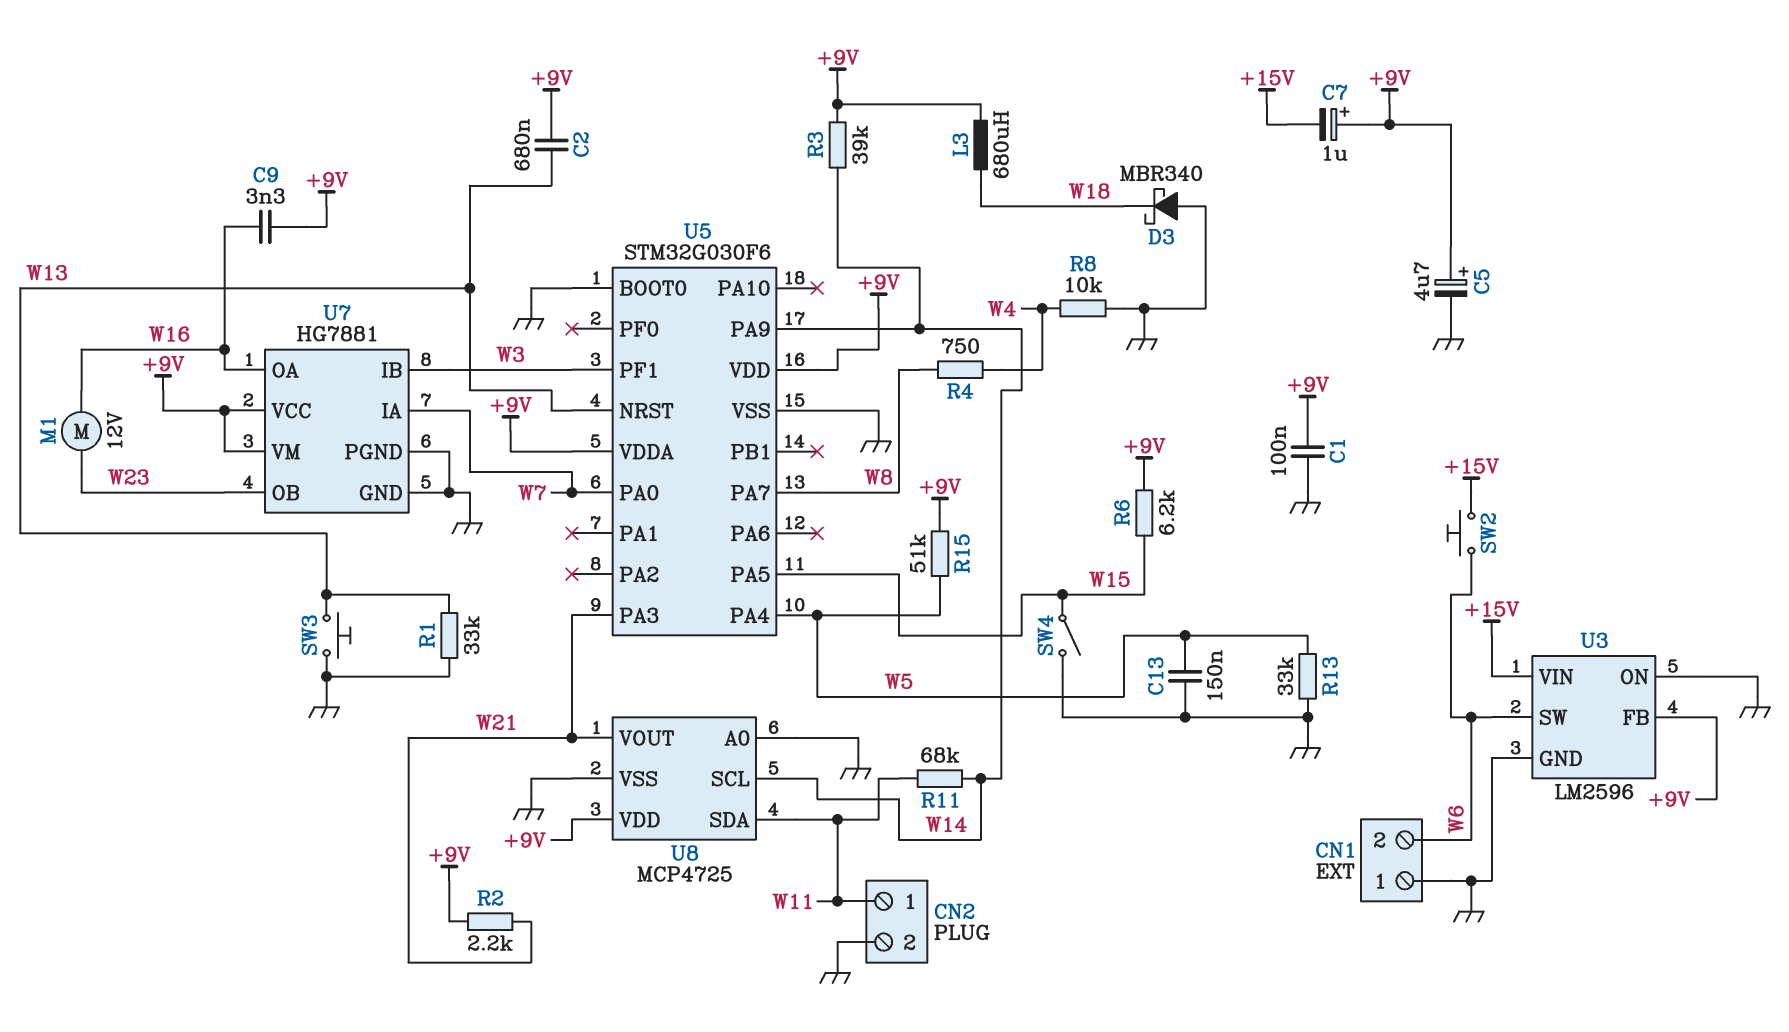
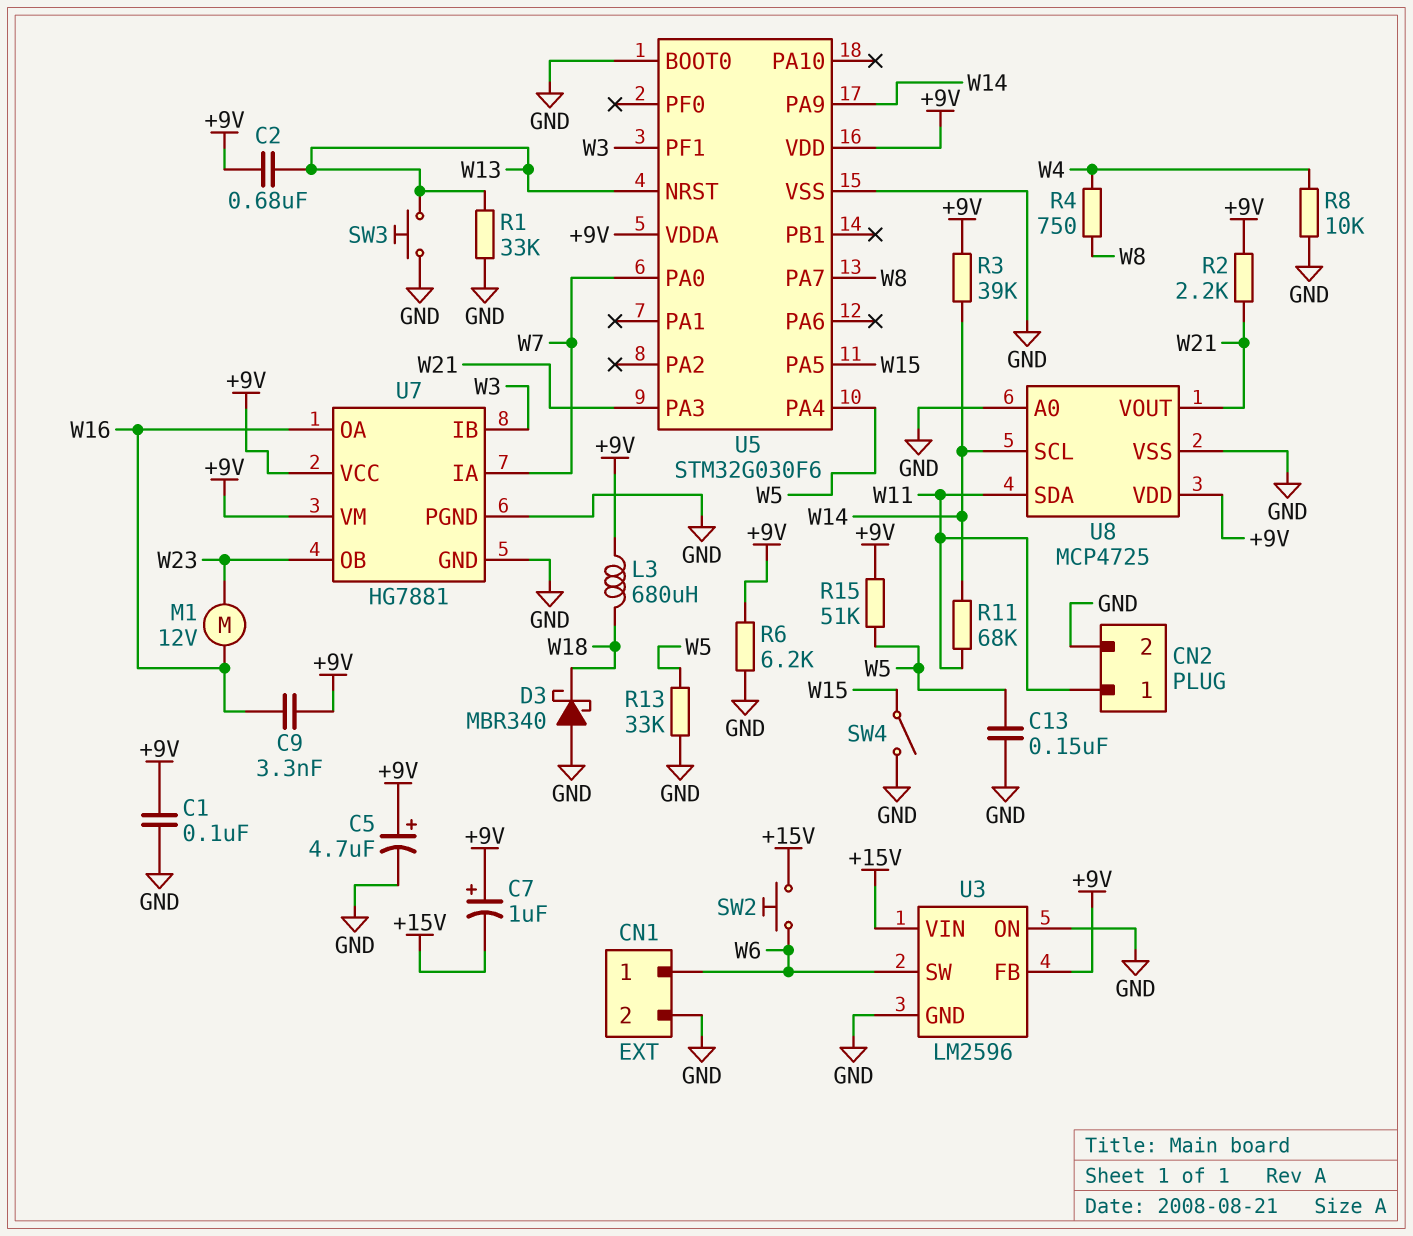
CN1 pin 1: GND -> W6
CN1 pin 2: W6 -> GND
R6: 6.2k (+9V, W15) -> 6.2k (+9V, GND)

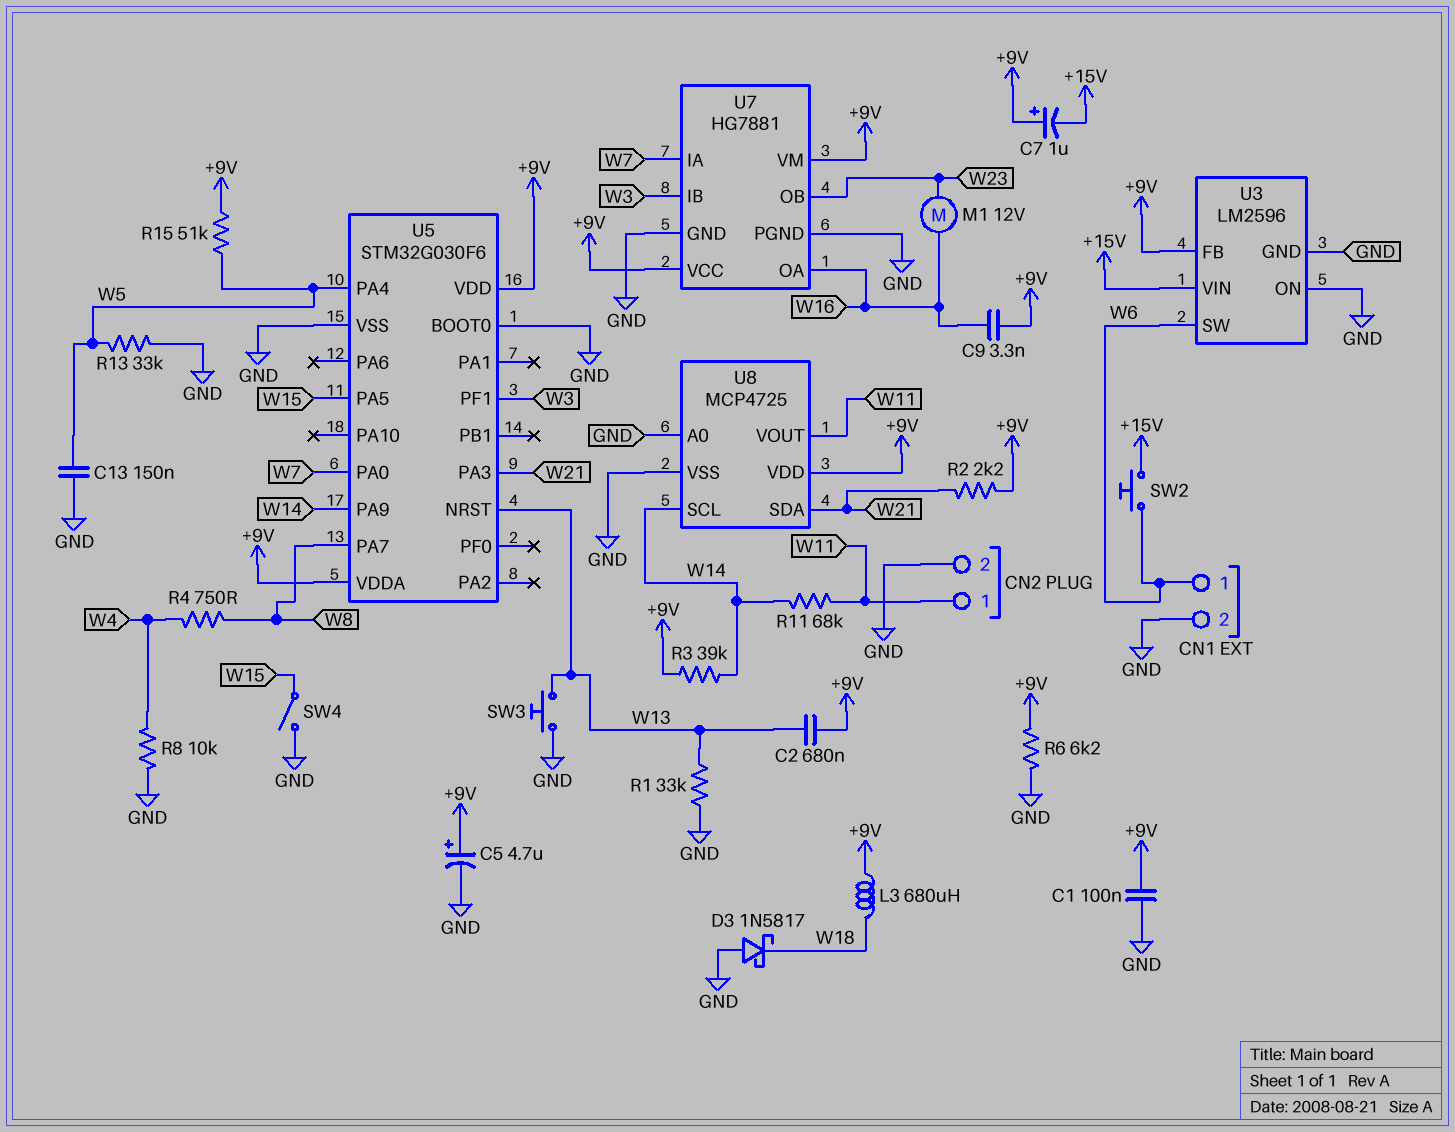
D3: schottky MBR340 (A GND, K W18) -> schottky 1N5817 (A GND, K W18)
U8 pin SDA: W11 -> W21
U8 pin VOUT: W21 -> W11

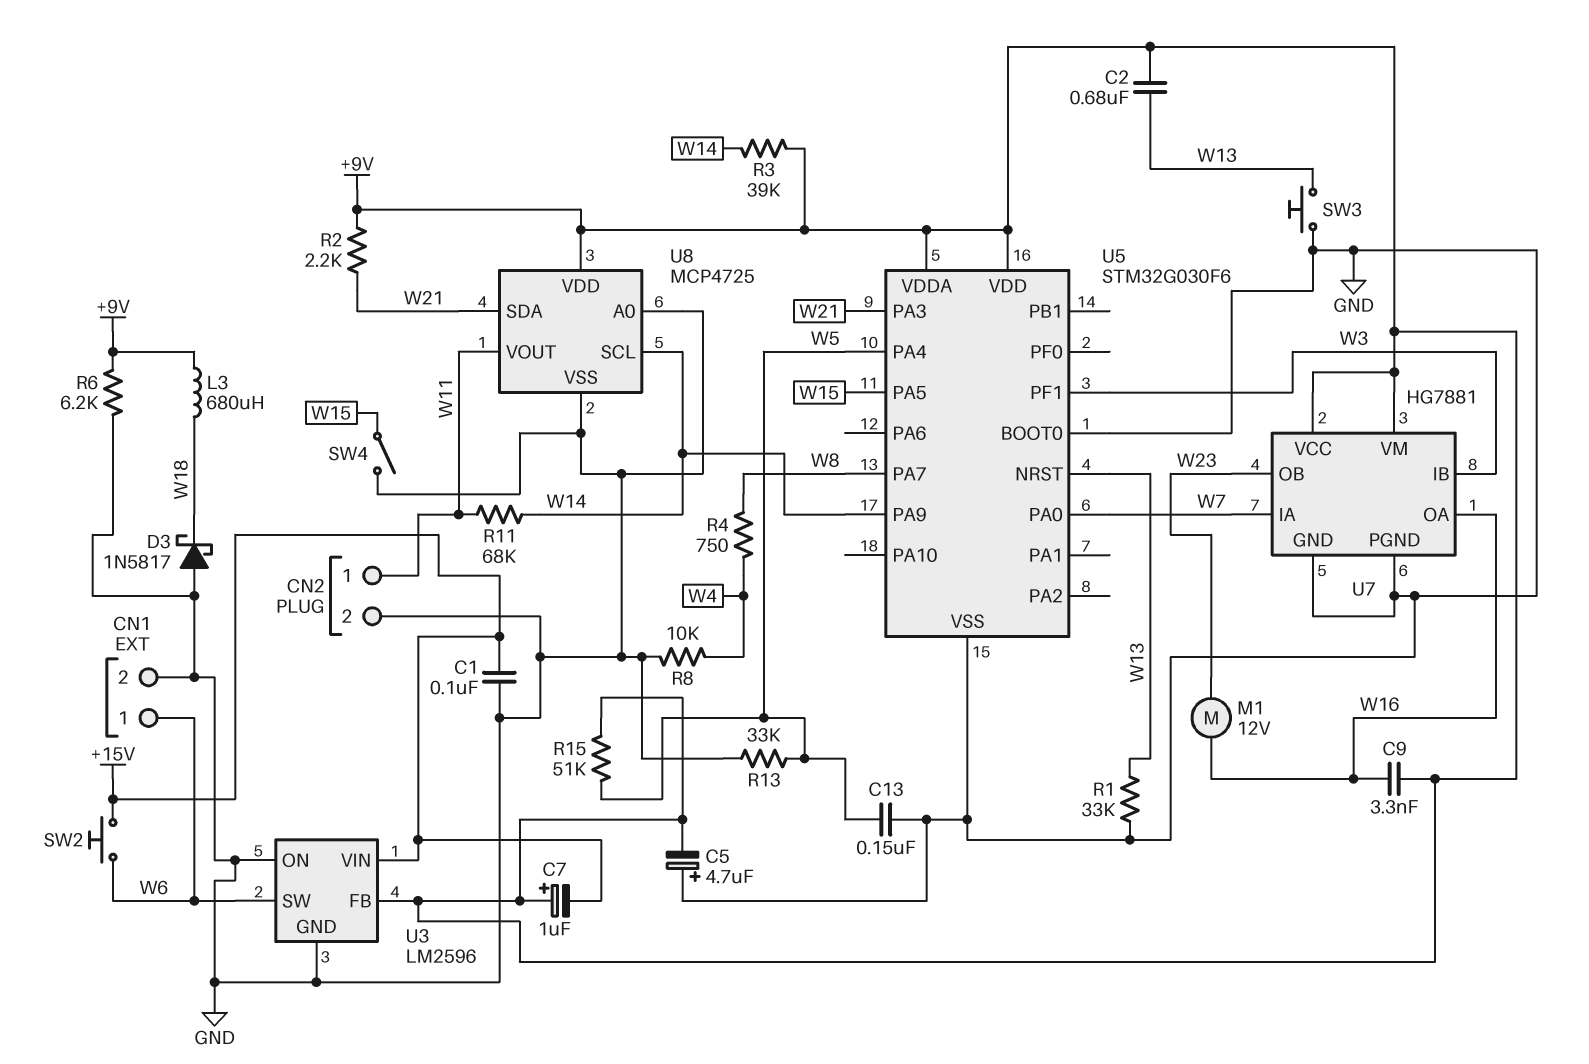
C1: 100nF (+9V, GND) -> 100nF (+15V, GND)
C5: 4.7uF (plus +9V, minus GND) -> 4.7uF (plus GND, minus +9V)

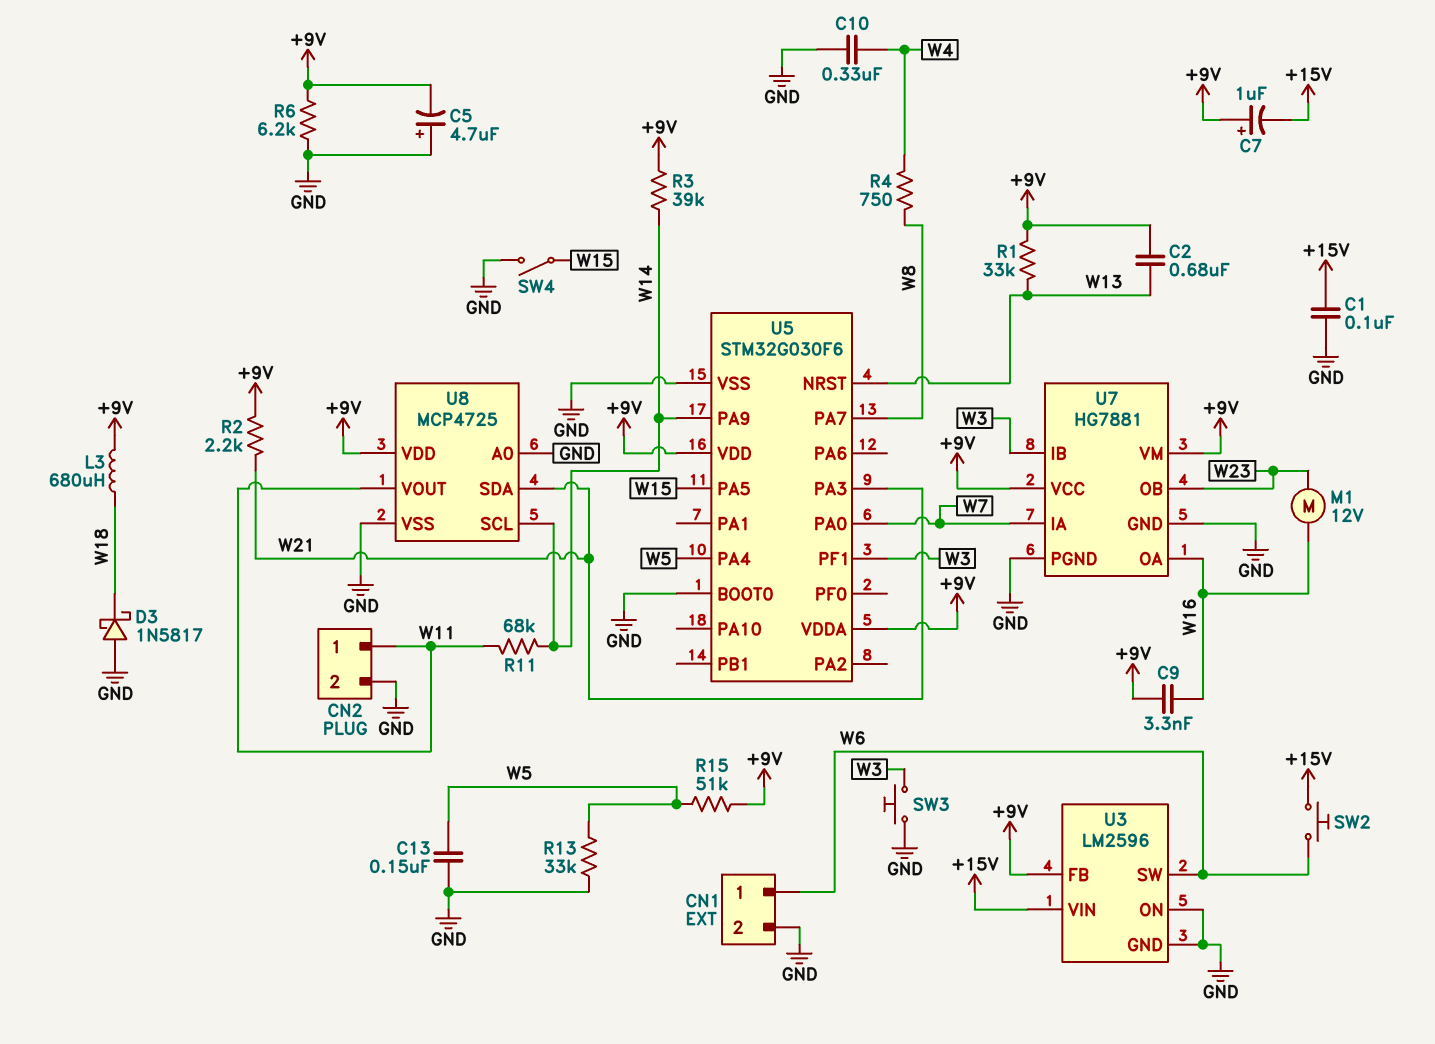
C10: none -> 330nF (GND, W4)
R1: 33k (GND, W13) -> 33k (+9V, W13)
R8: 10k (GND, W4) -> none
SW3: button (GND, W13) -> button (GND, W3)

